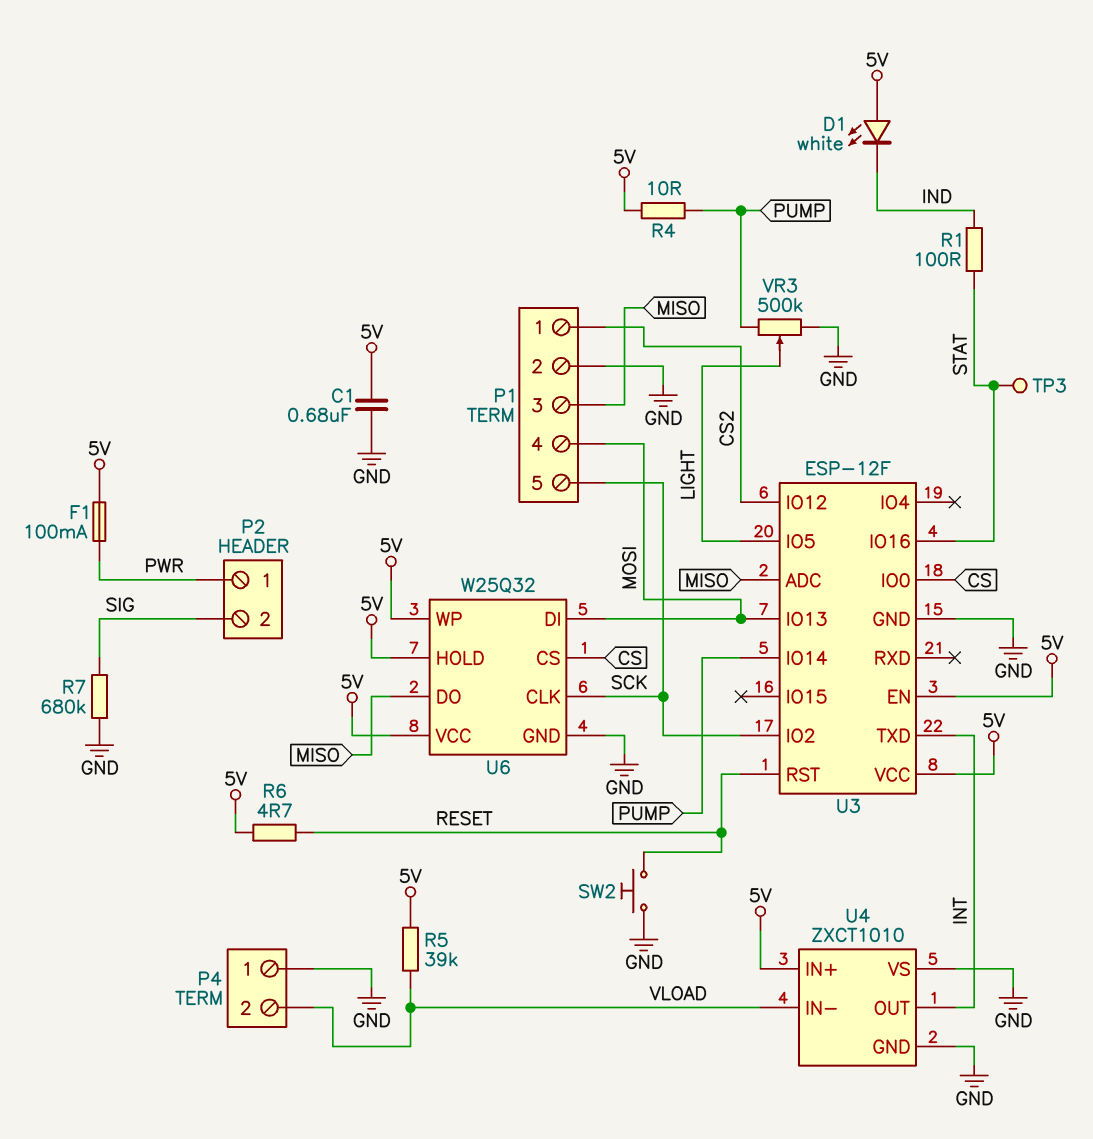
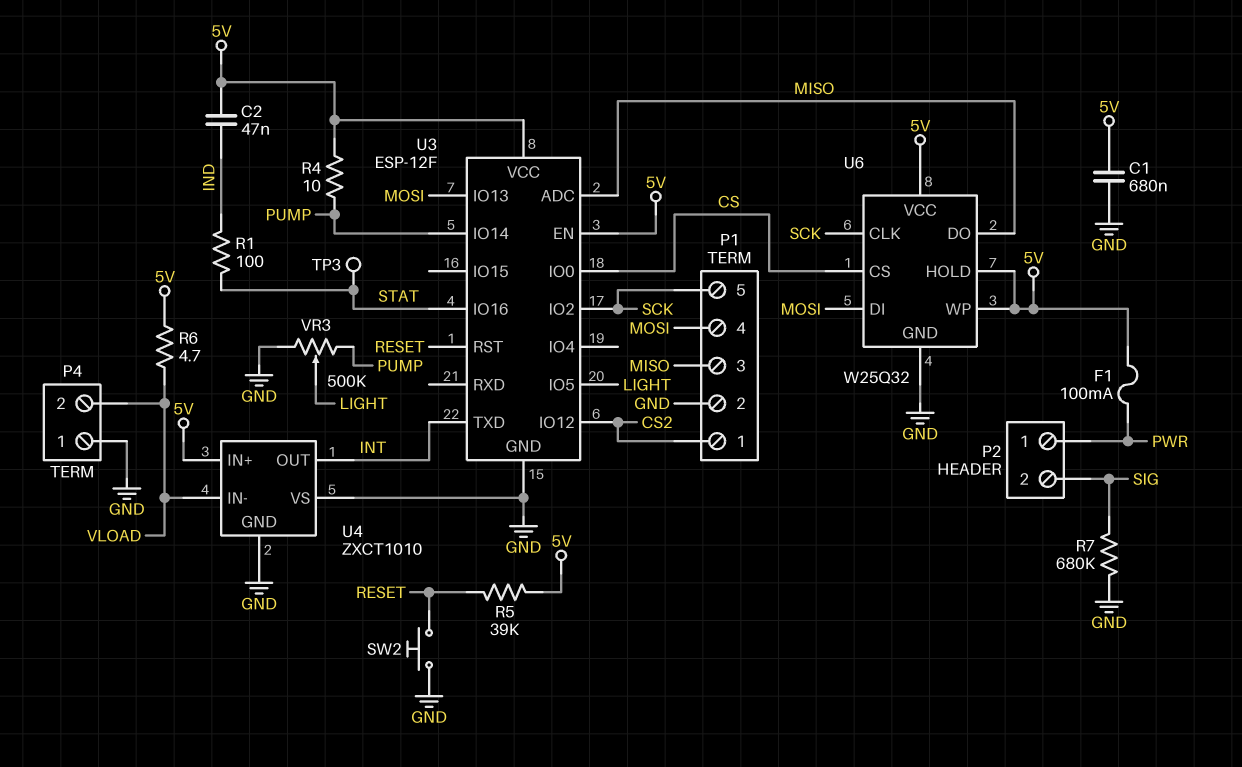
C2: none -> 47nF (5V, IND)
D1: LED white (A 5V, K IND) -> none
R5: 39k (5V, VLOAD) -> 39k (5V, RESET)
R6: 4.7 (5V, RESET) -> 4.7 (5V, VLOAD)

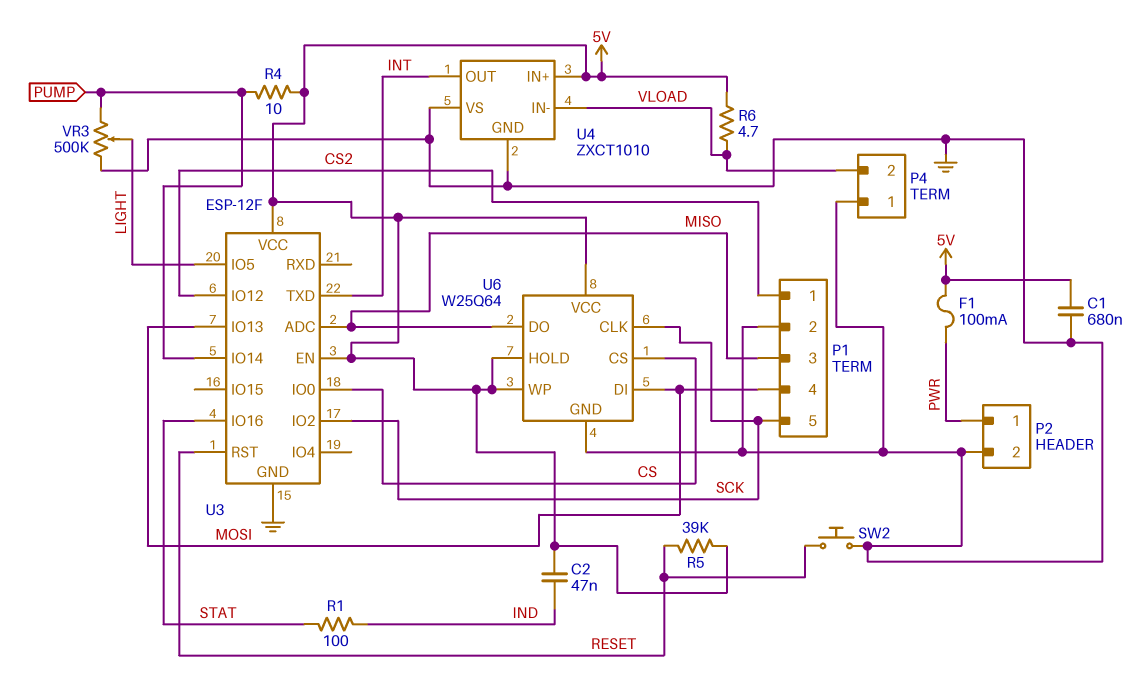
P2 pin 2: SIG -> GND
R7: 680k (GND, SIG) -> none
TP3: test point (STAT) -> none
U6: W25Q32 -> W25Q64

